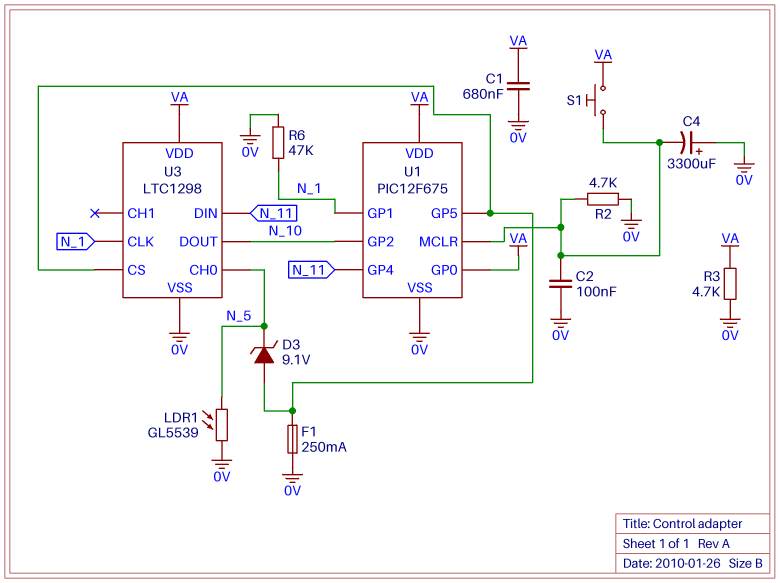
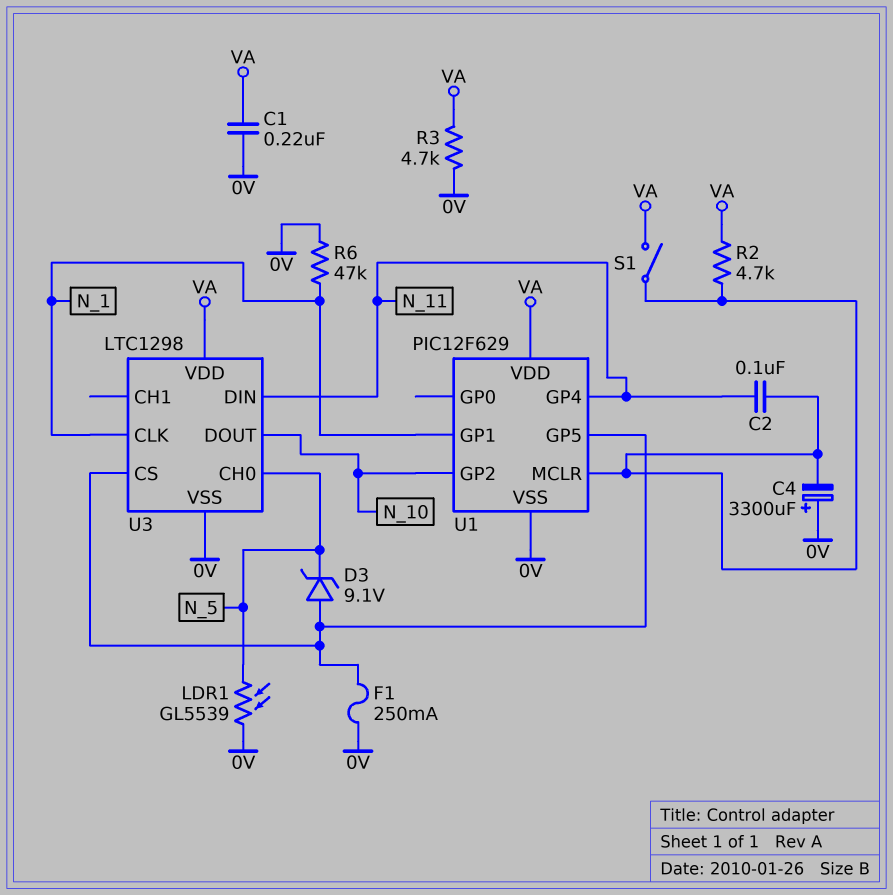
C1: 680nF (0V, VA) -> 220nF (0V, VA)
C2: 100nF (0V, U1/MCLR) -> 100nF (N_11, U1/MCLR)
R2: 4.7k (0V, U1/MCLR) -> 4.7k (U1/MCLR, VA)
S1: button (U1/MCLR, VA) -> switch (U1/MCLR, VA)
U1: PIC12F675 -> PIC12F629
U1 pin GP0: VA -> none

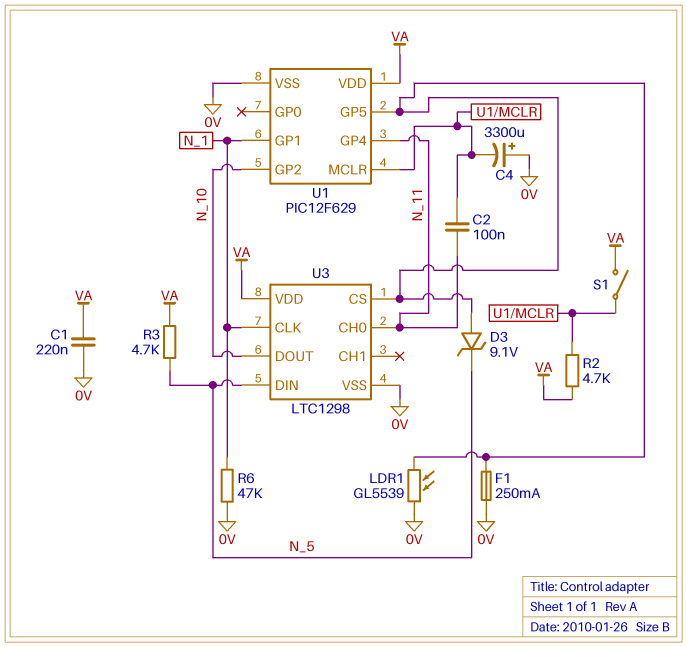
LDR1: GL5539 (0V, N_5) -> GL5539 (0V, U1/GP5)
R3: 4.7k (0V, VA) -> 4.7k (N_5, VA)
U3 pin CH0: N_5 -> N_11
U3 pin DIN: N_11 -> N_5

